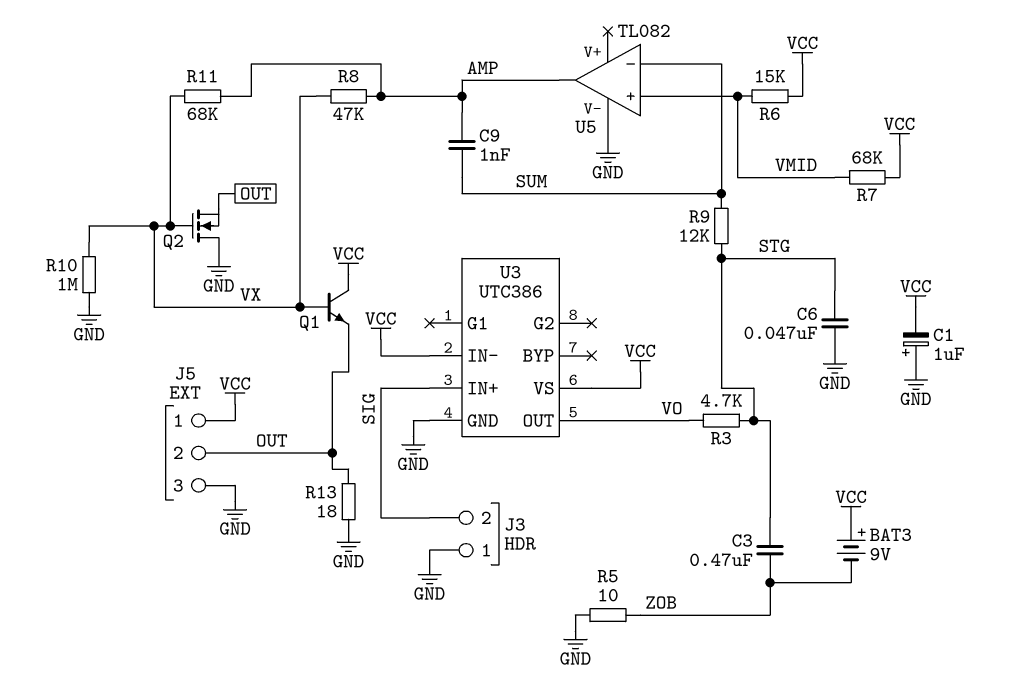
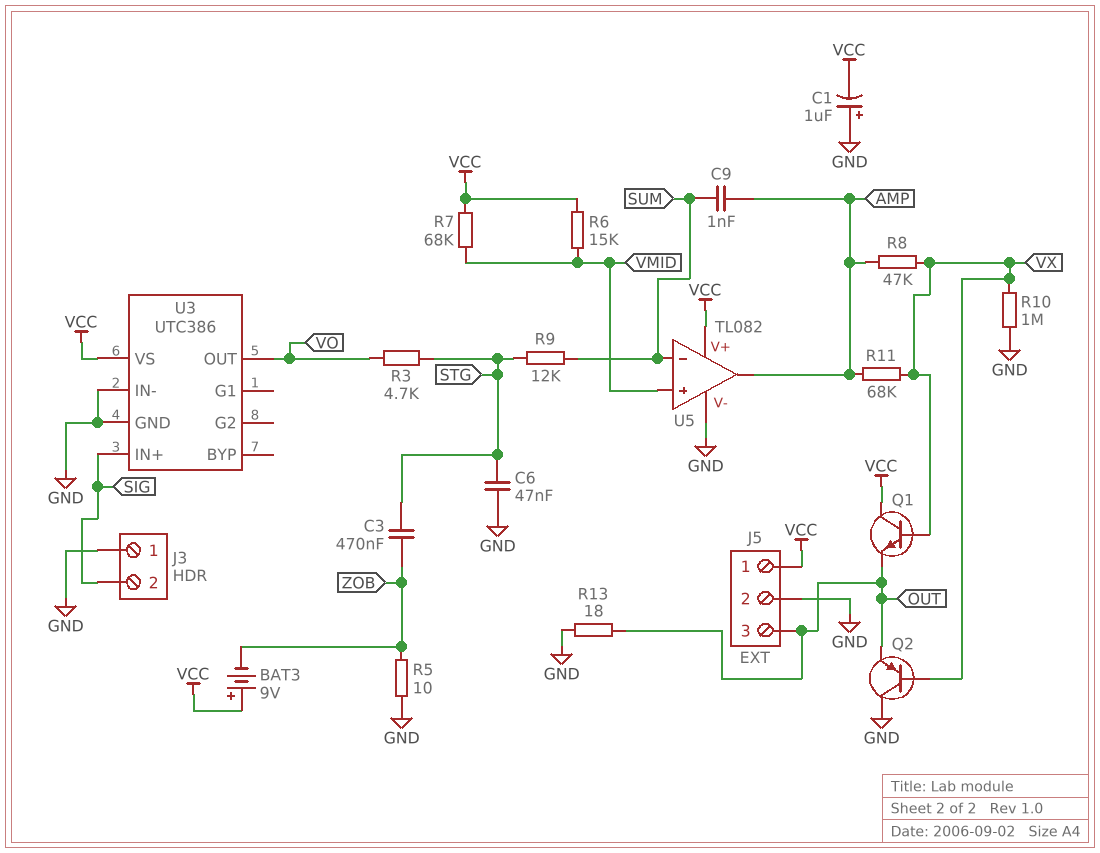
J5 pin 2: OUT -> GND
J5 pin 3: GND -> OUT
Q2: NMOS (G VX, D GND, S OUT) -> PNP (B VX, C GND, E OUT)
U3 pin IN-: VCC -> GND
U5 pin V+: none -> VCC

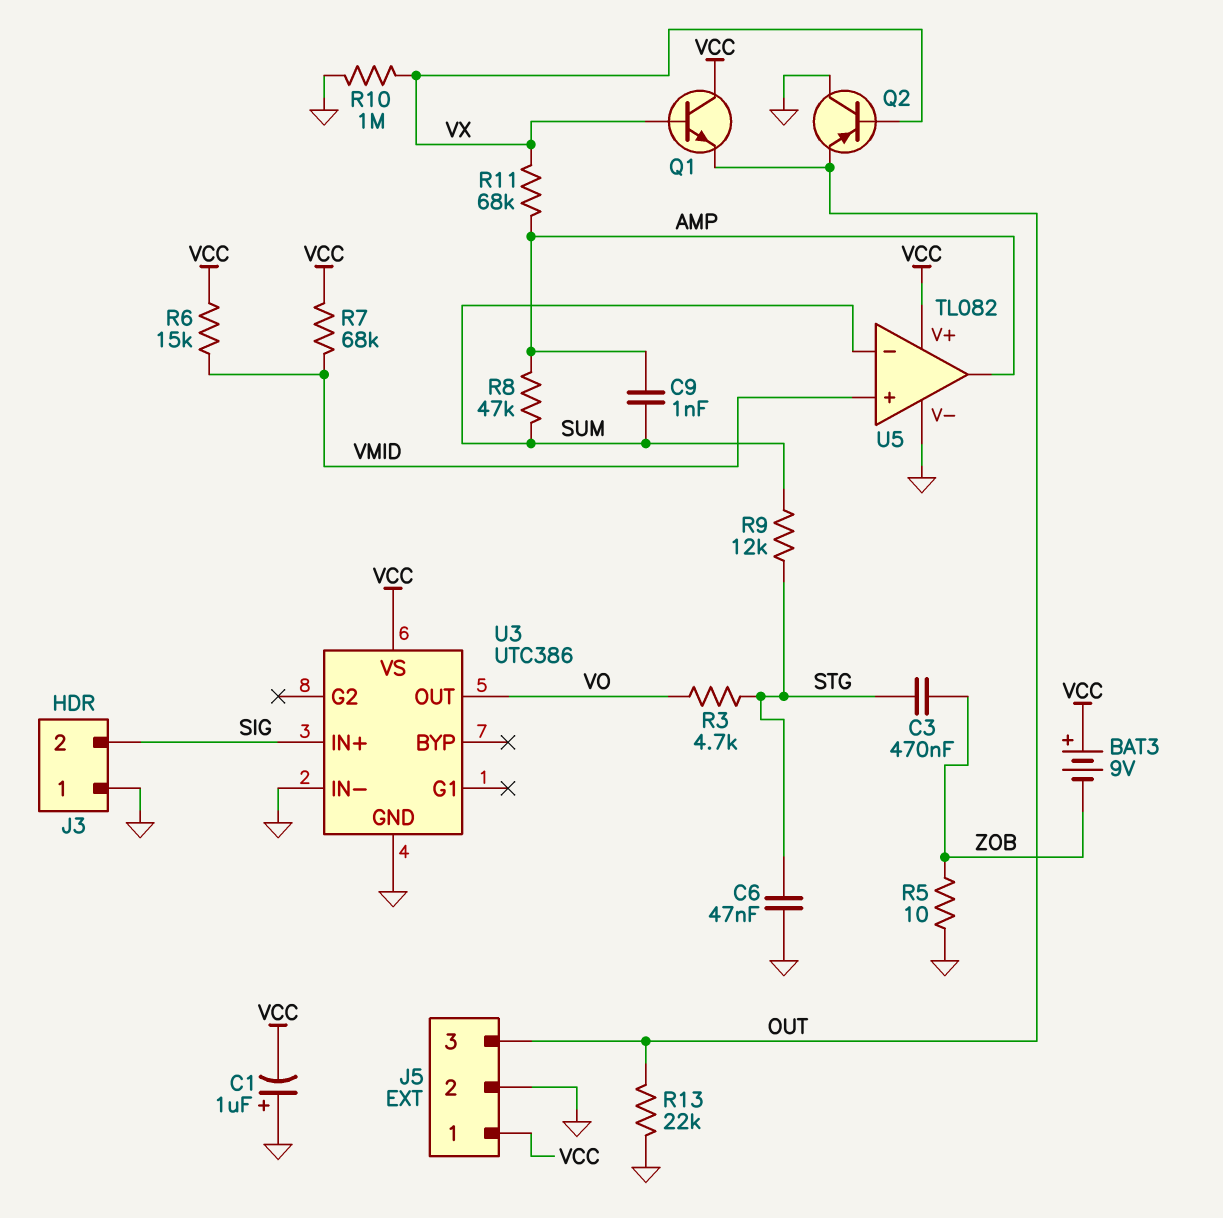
R8: 47k (AMP, VX) -> 47k (AMP, SUM)
R13: 18 (GND, OUT) -> 22k (GND, OUT)

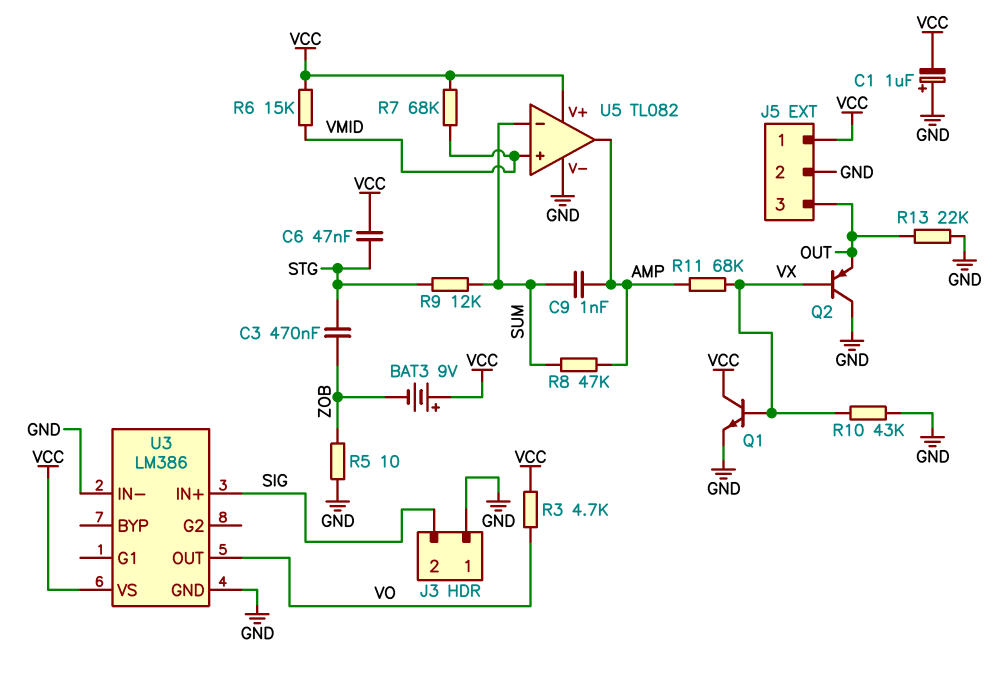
C6: 47nF (GND, STG) -> 47nF (STG, VCC)
Q1: NPN (B VX, C VCC, E OUT) -> NPN (B VX, C VCC, E GND)
R3: 4.7k (STG, VO) -> 4.7k (VCC, VO)
R10: 1M (GND, VX) -> 43k (GND, VX)
U3: UTC386 -> LM386

